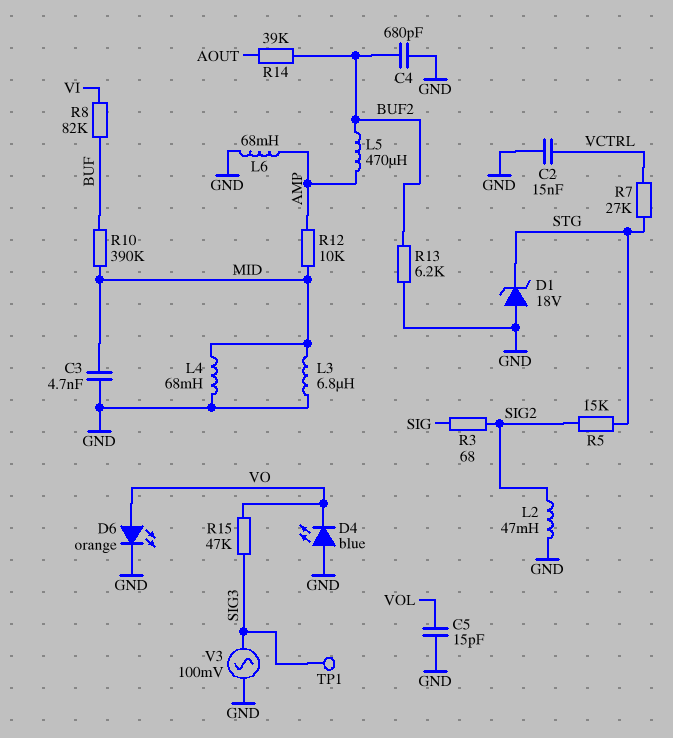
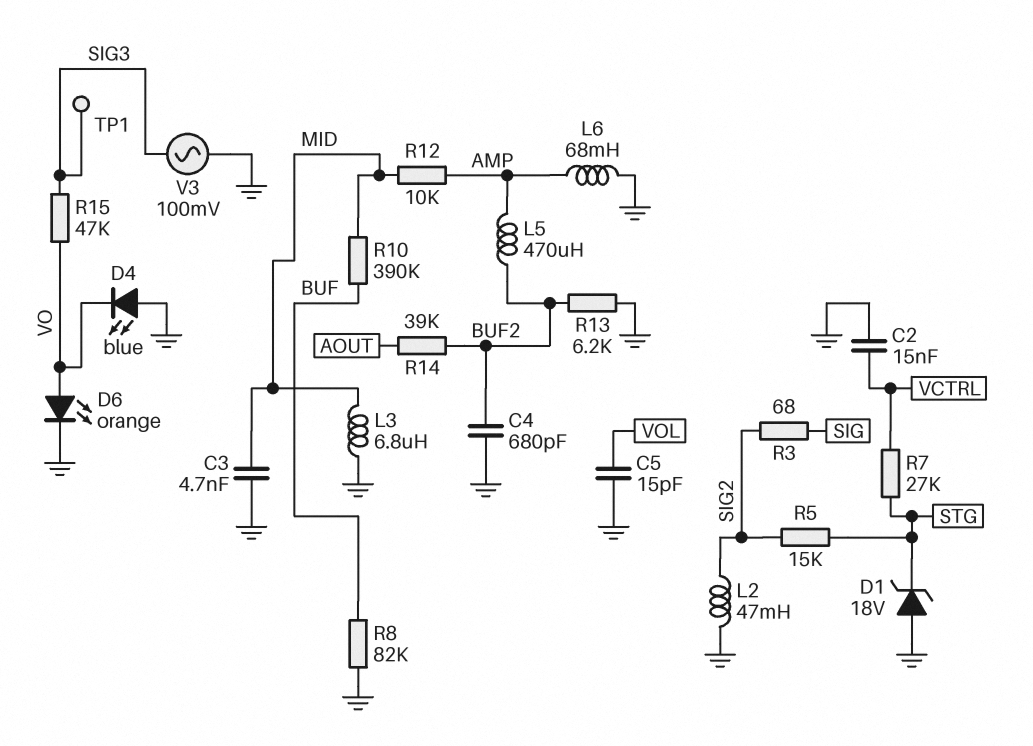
L4: 68mH (GND, MID) -> none
R8: 82k (BUF, VI) -> 82k (BUF, GND)

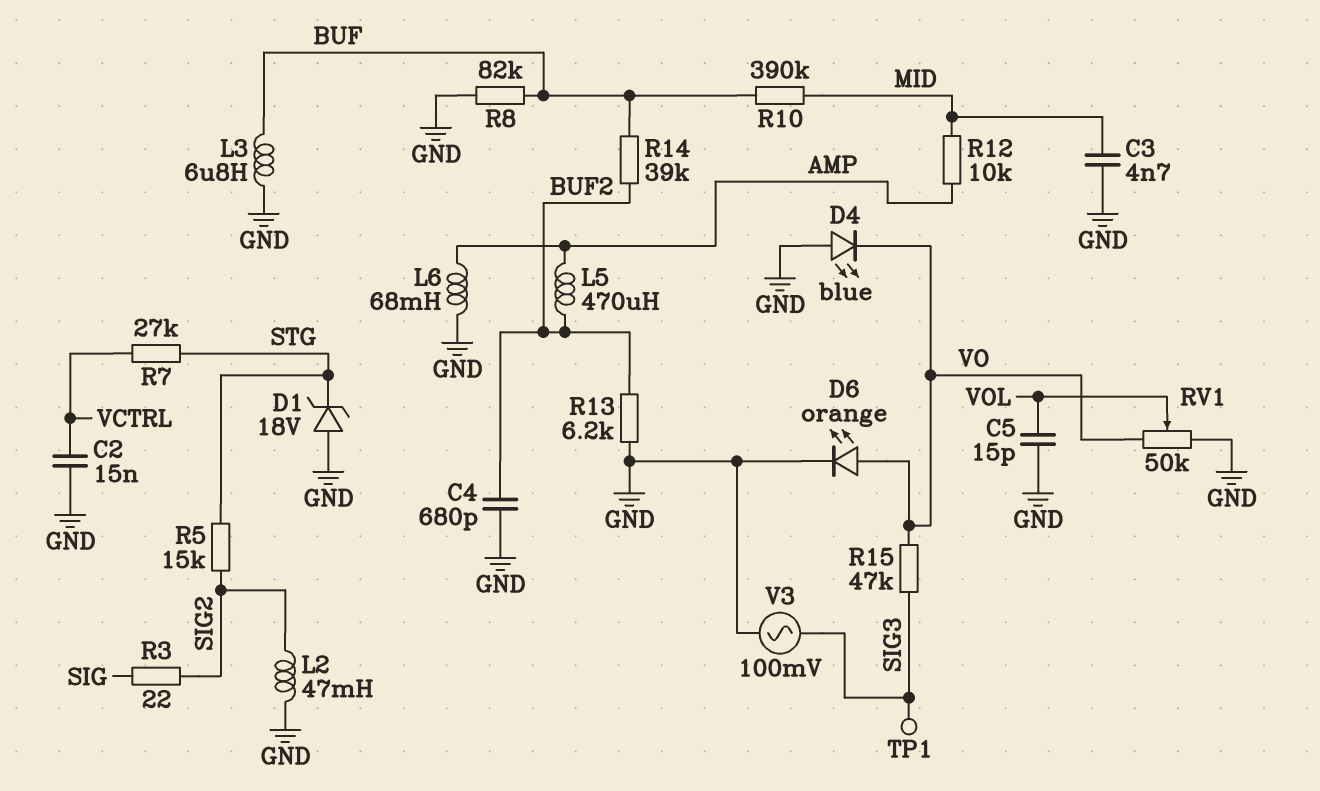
L3: 6.8uH (GND, MID) -> 6.8uH (BUF, GND)
R3: 68 (SIG, SIG2) -> 22 (SIG, SIG2)
R14: 39k (AOUT, BUF2) -> 39k (BUF, BUF2)
RV1: none -> 50k (GND, VO, wiper VOL)

